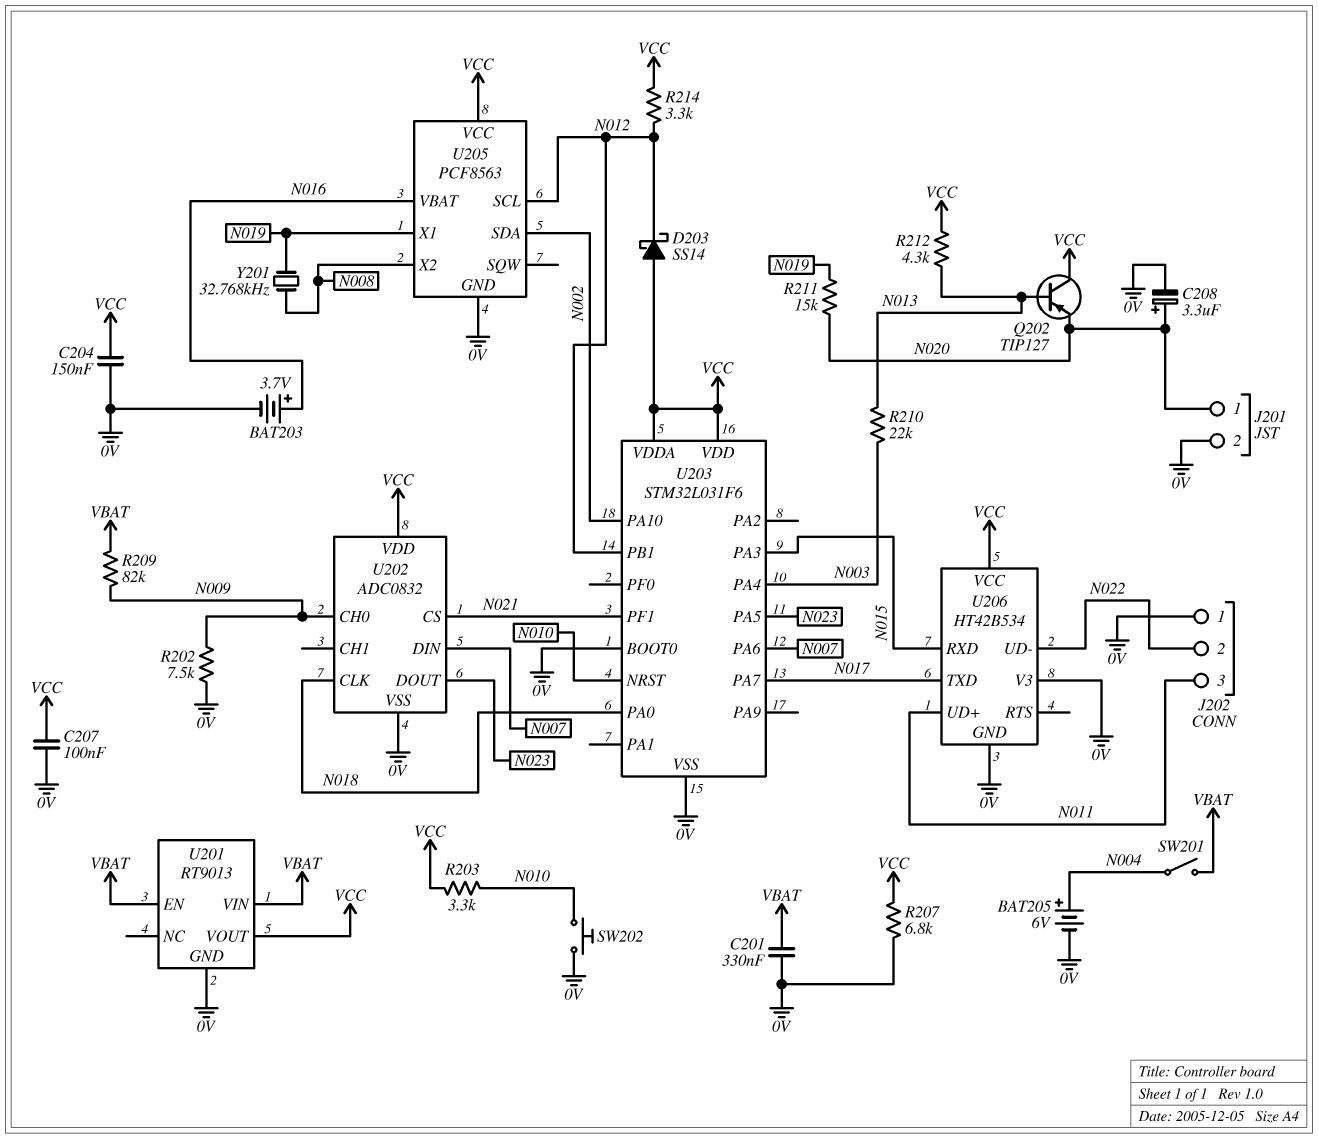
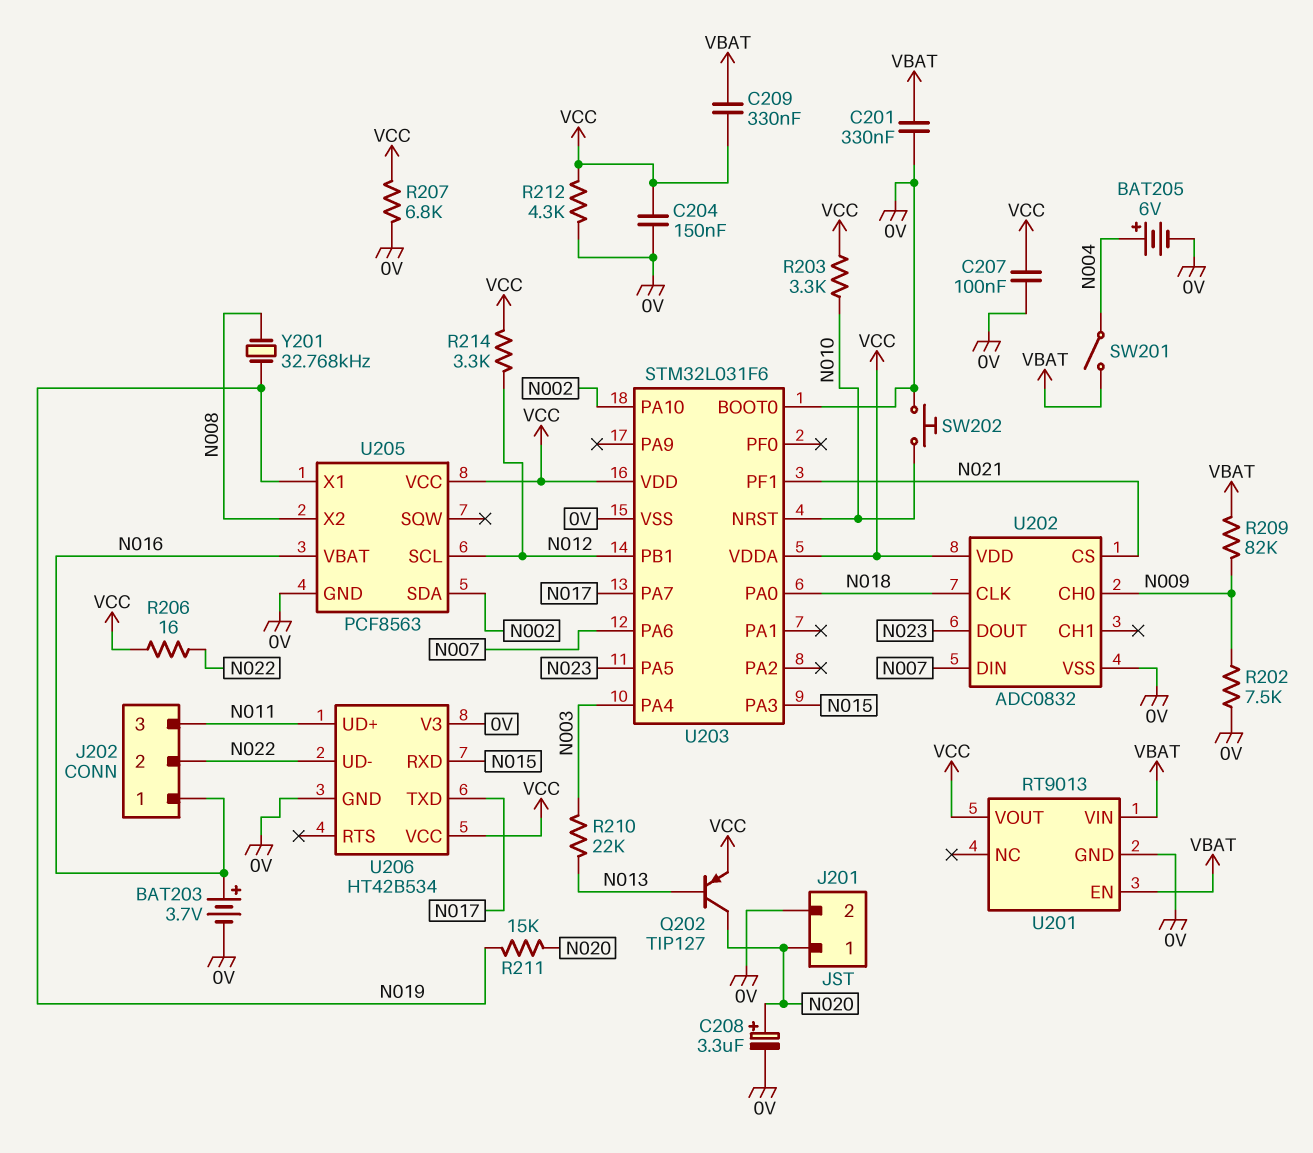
C209: none -> 330nF (VBAT, VCC)
D203: schottky SS14 (A VCC, K N012) -> none
J202 pin 1: 0V -> N016
Q202: PNP TIP127 (B N013, C VCC, E N020) -> PNP TIP127 (B N013, C N020, E VCC)
R206: none -> 16 (N022, VCC)
R212: 4.3k (N013, VCC) -> 4.3k (0V, VCC)

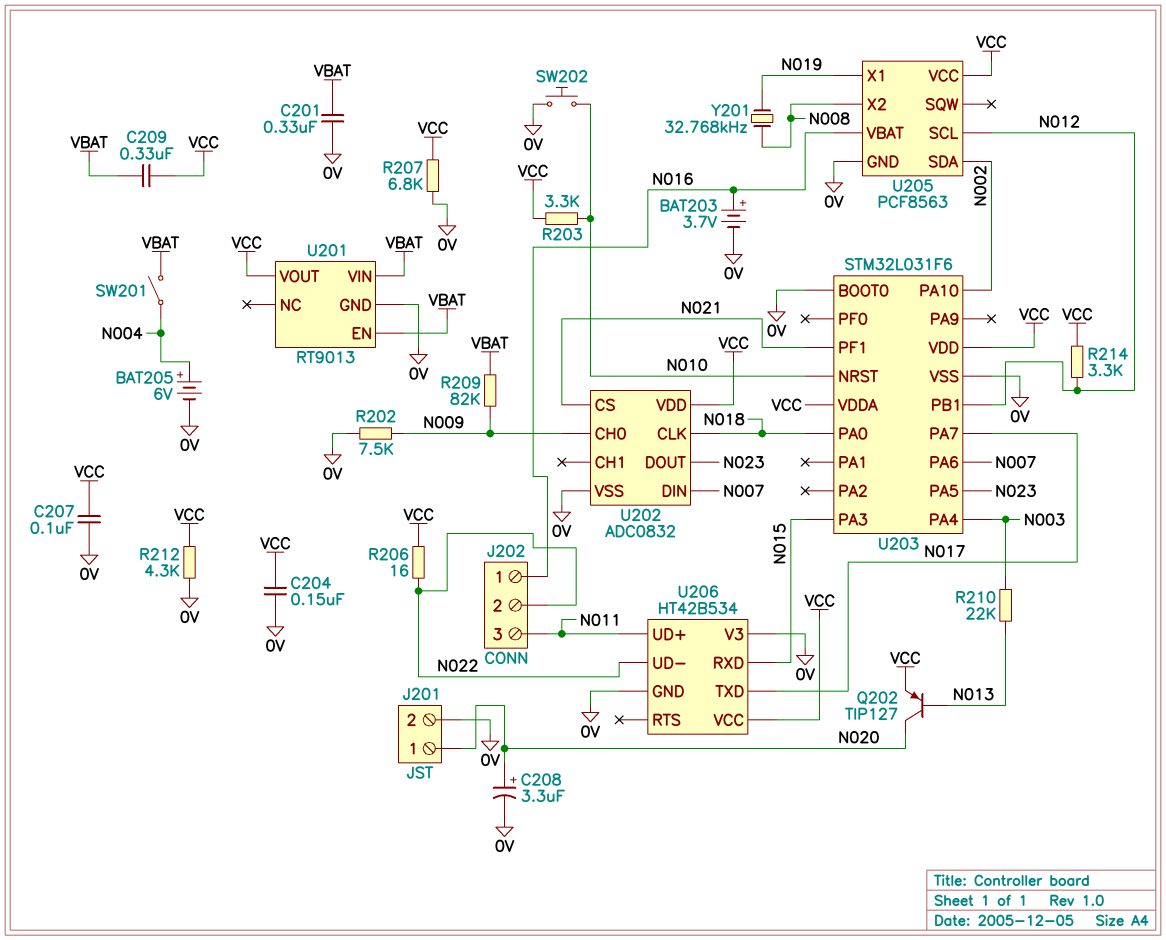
R211: 15k (N019, N020) -> none

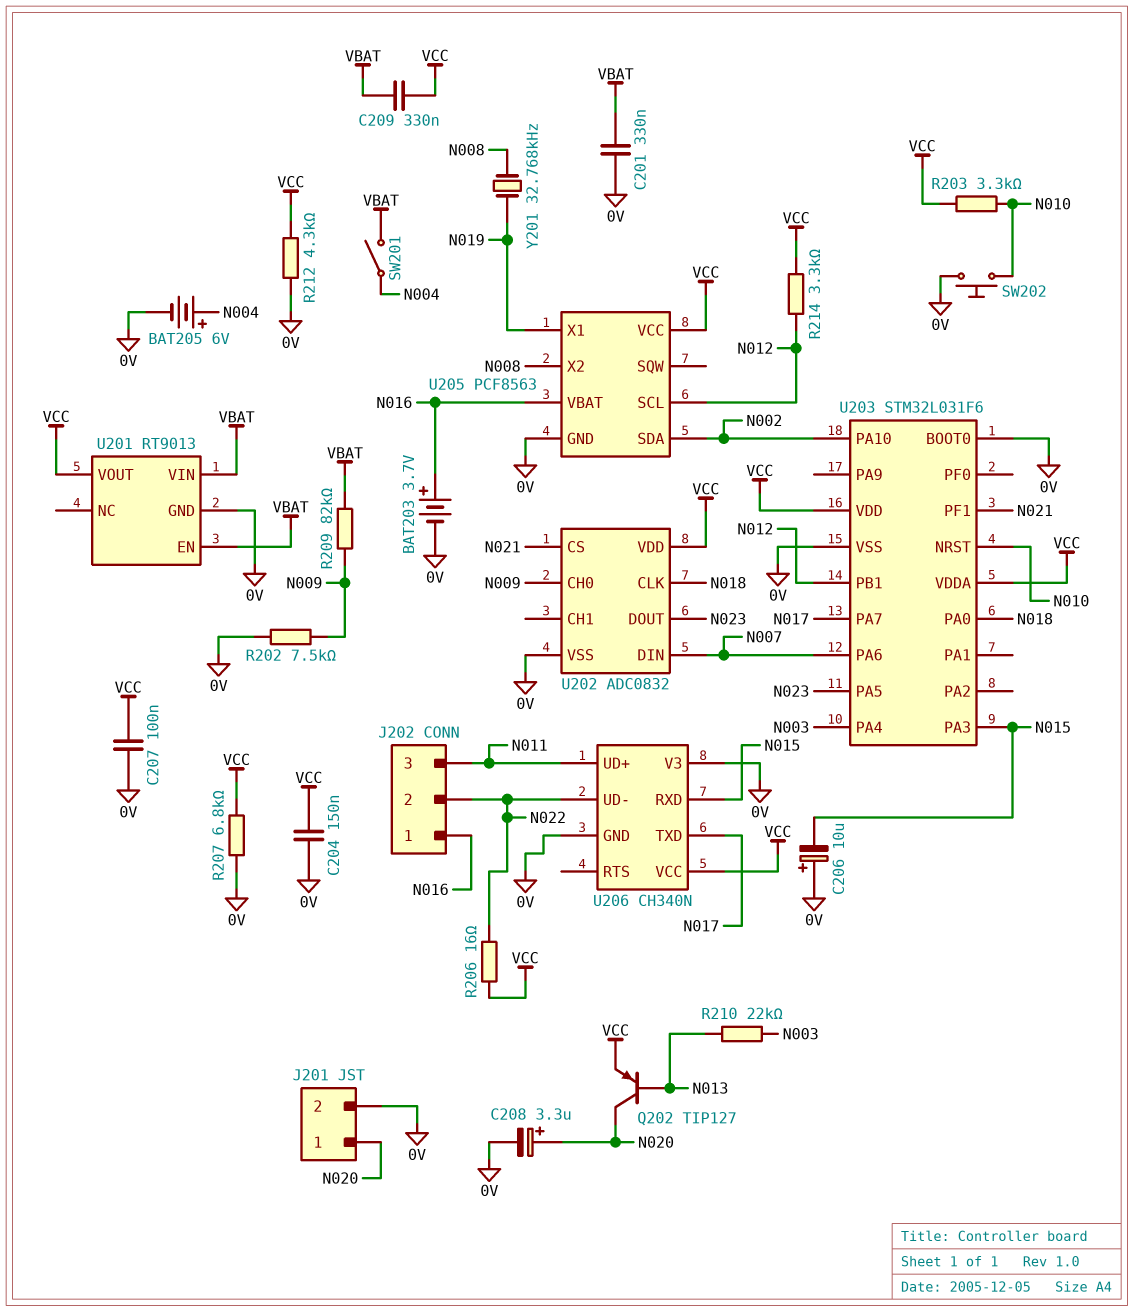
C206: none -> 10uF (plus 0V, minus N015)
U206: HT42B534 -> CH340N

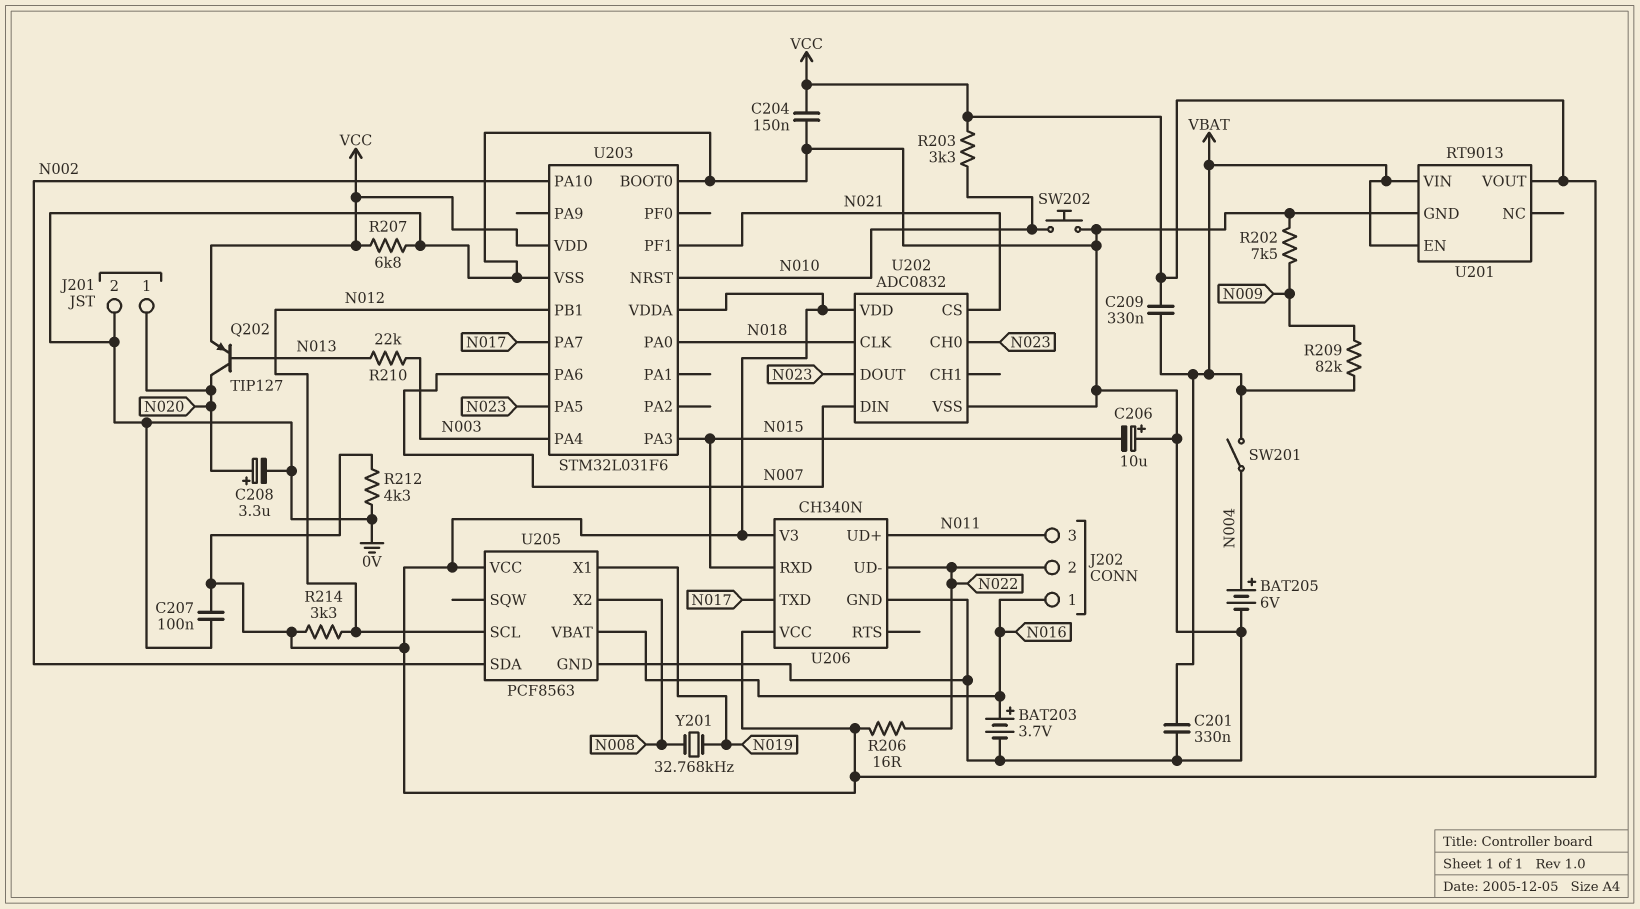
U202 pin CH0: N009 -> N023
U206 pin V3: 0V -> VCC

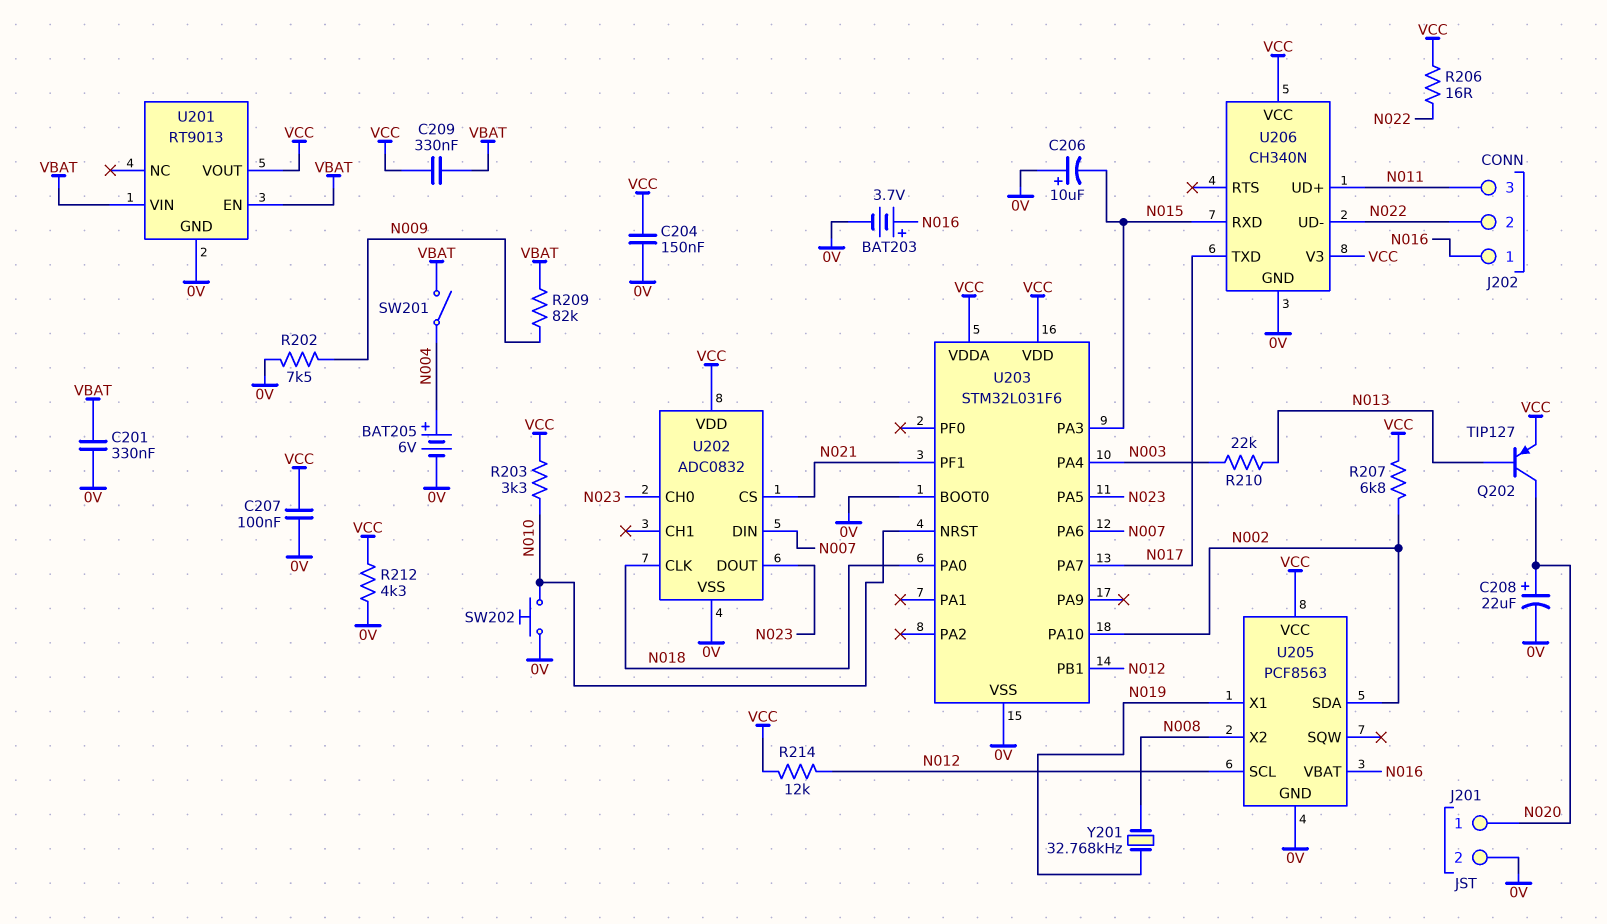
C208: 3.3uF (plus N020, minus 0V) -> 22uF (plus N020, minus 0V)
R207: 6.8k (0V, VCC) -> 6.8k (N002, VCC)
R214: 3.3k (N012, VCC) -> 12k (N012, VCC)

